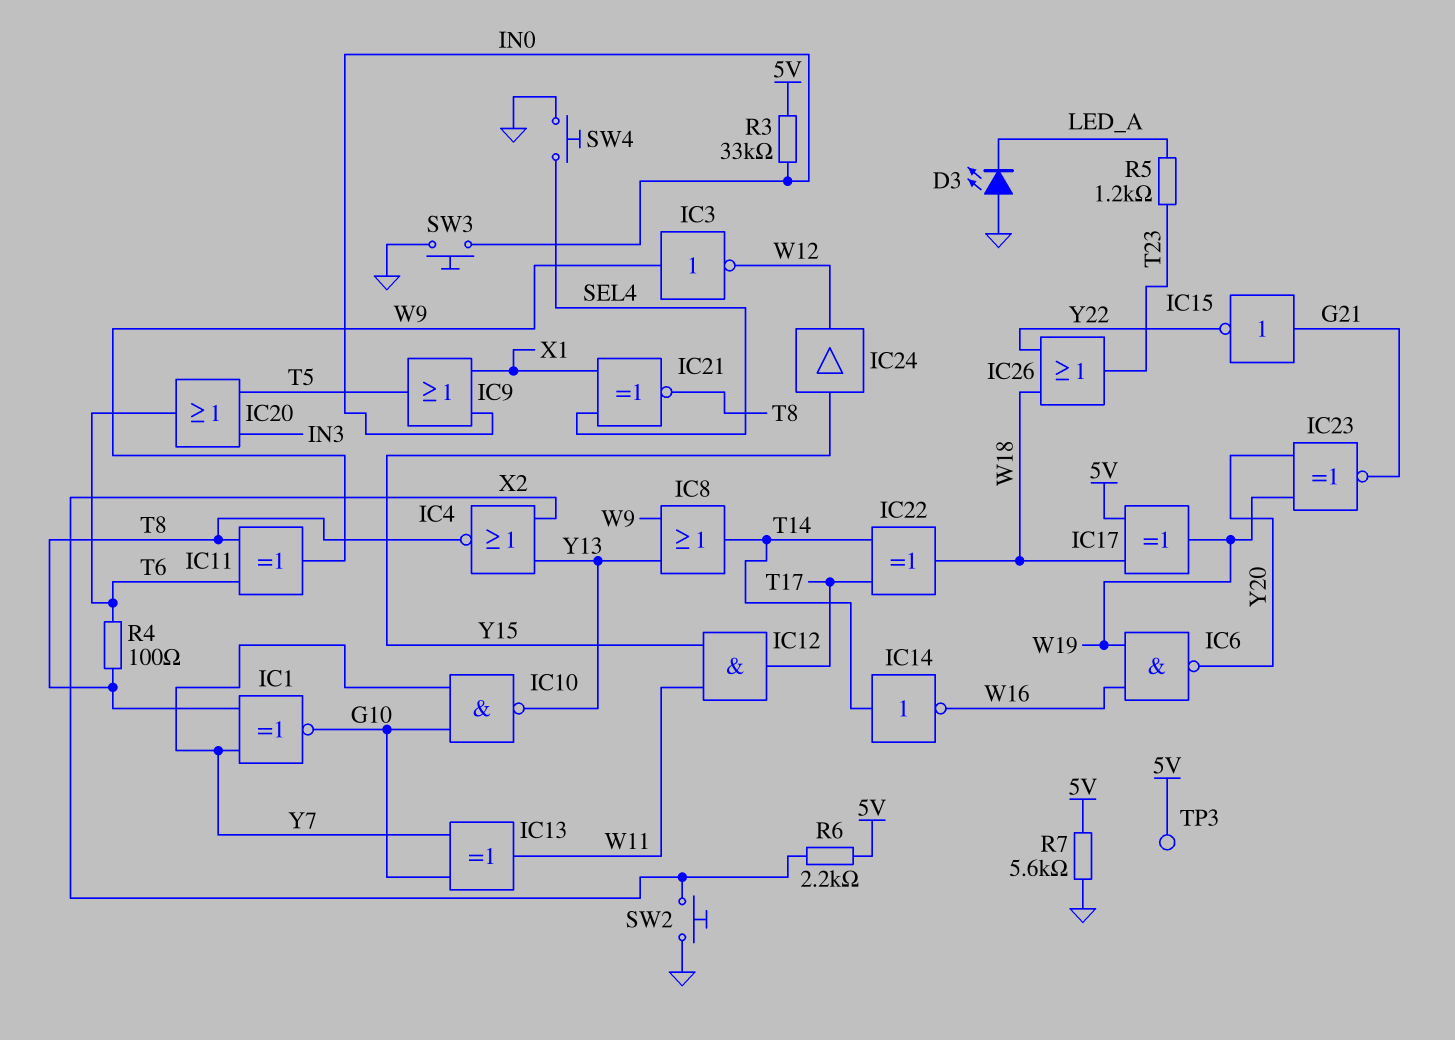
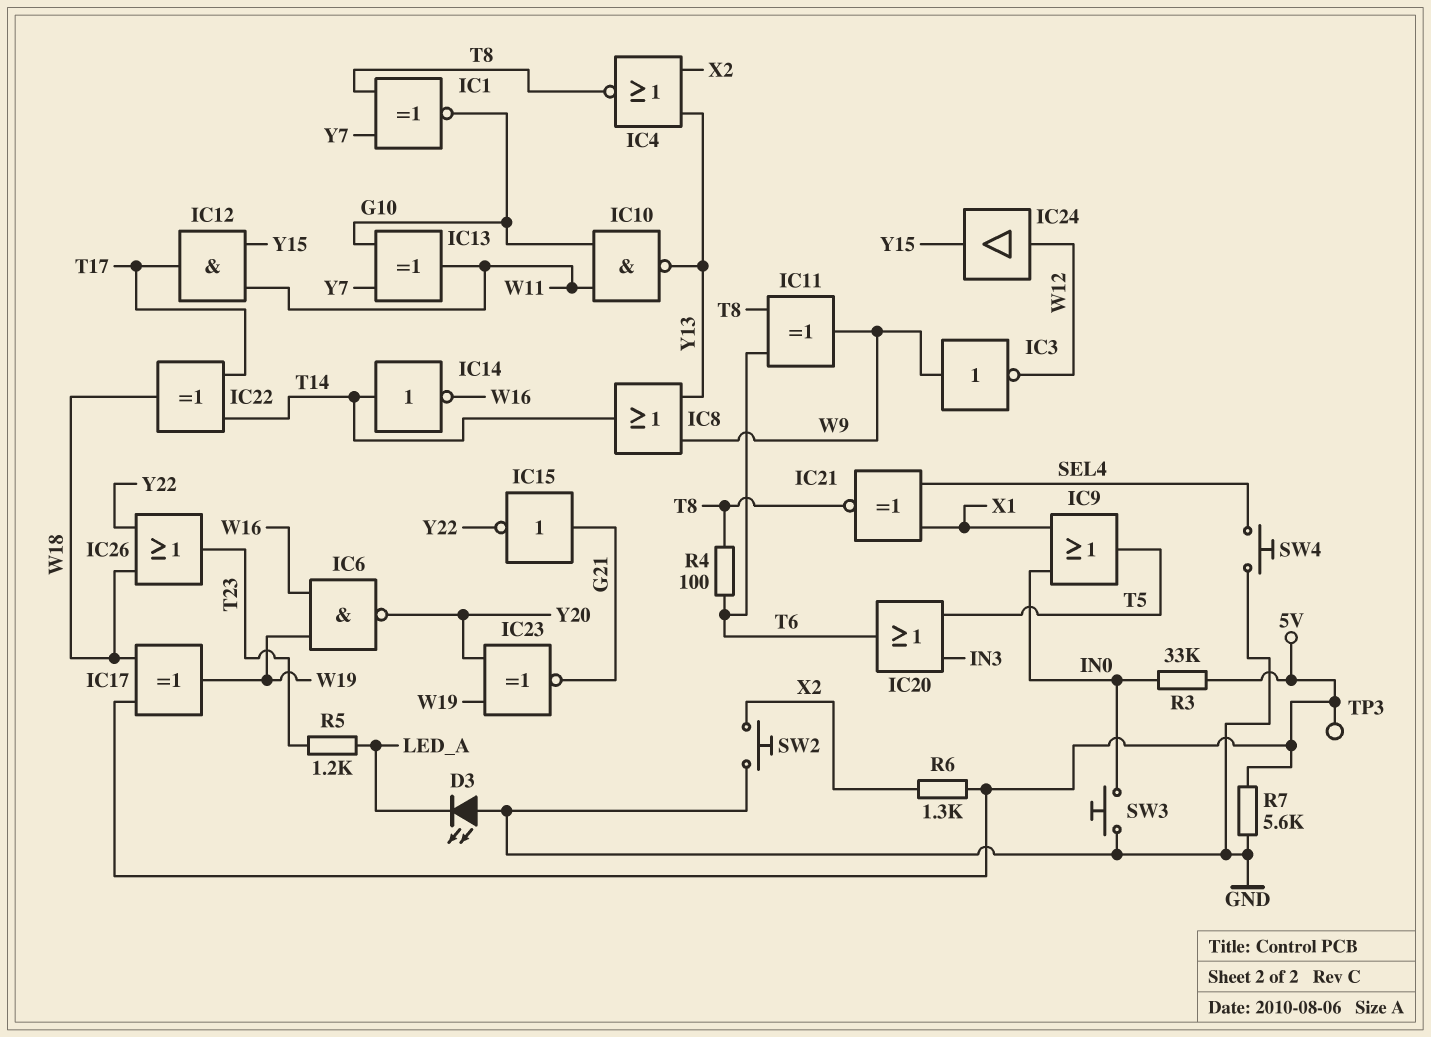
IC10: NAND (in G10, in Y7, out Y13) -> NAND (in G10, in W11, out Y13)
IC24: buffer (in Y15, out W12) -> buffer (in W12, out Y15)
R6: 2.2k (5V, X2) -> 1.3k (5V, X2)

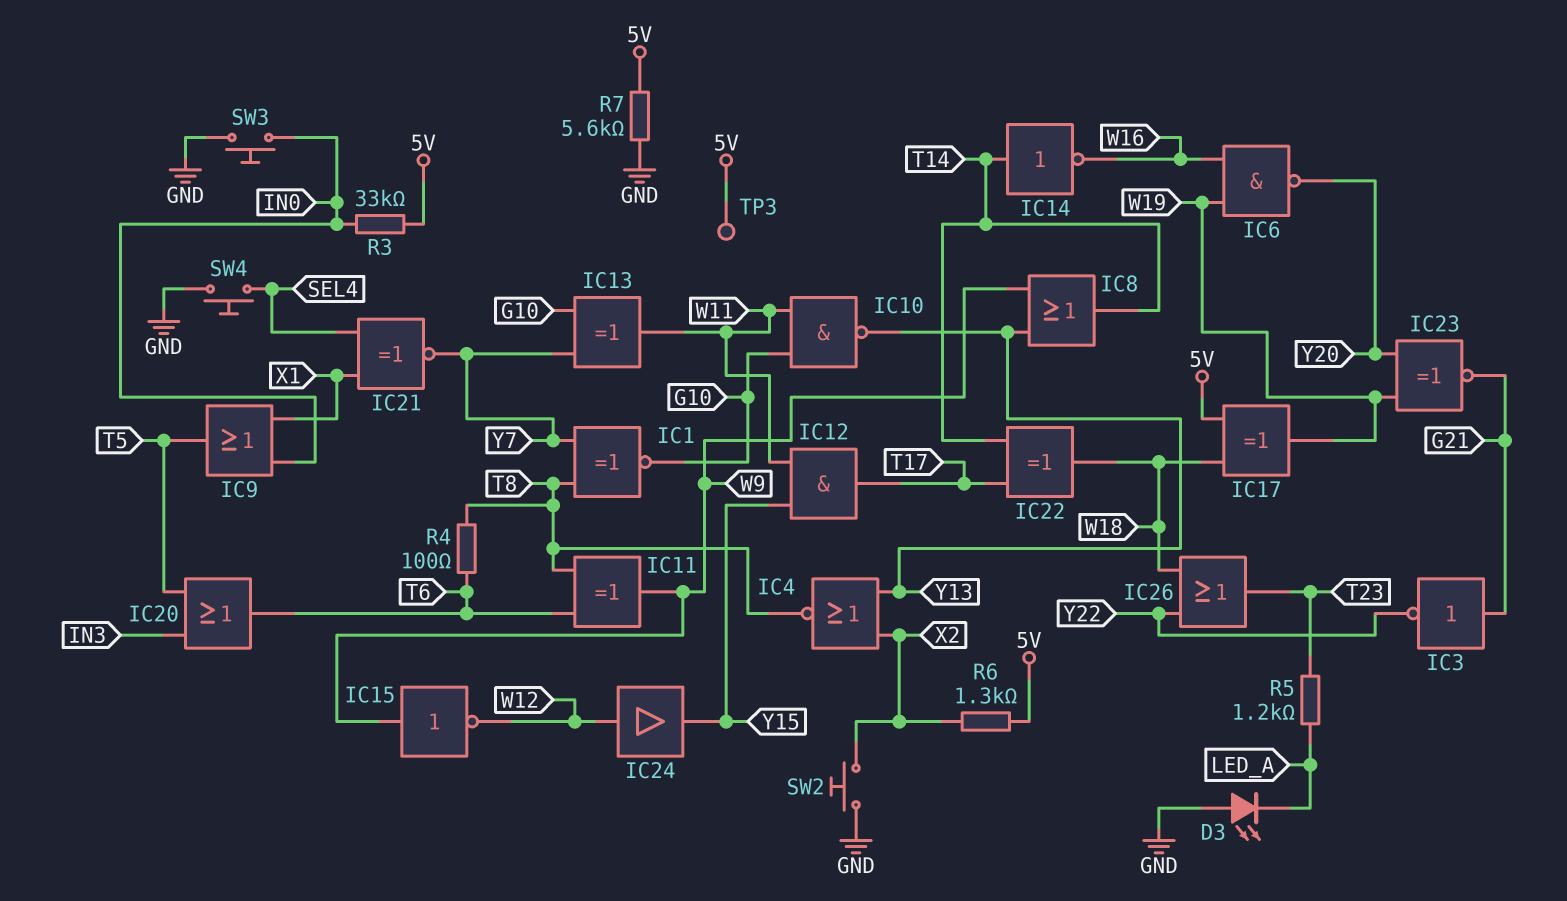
IC3: NOT (in W9, out W12) -> NOT (in G21, out Y22)
IC15: NOT (in G21, out Y22) -> NOT (in W9, out W12)
IC21: XNOR (in SEL4, in X1, out T8) -> XNOR (in SEL4, in X1, out Y7)

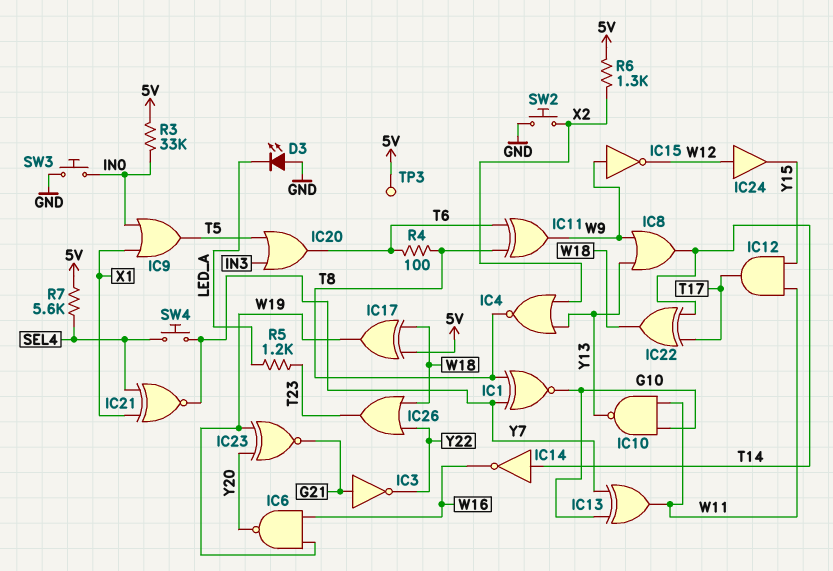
R7: 5.6k (5V, GND) -> 5.6k (5V, SEL4)
SW4: button (GND, SEL4) -> button (SEL4, Y7)

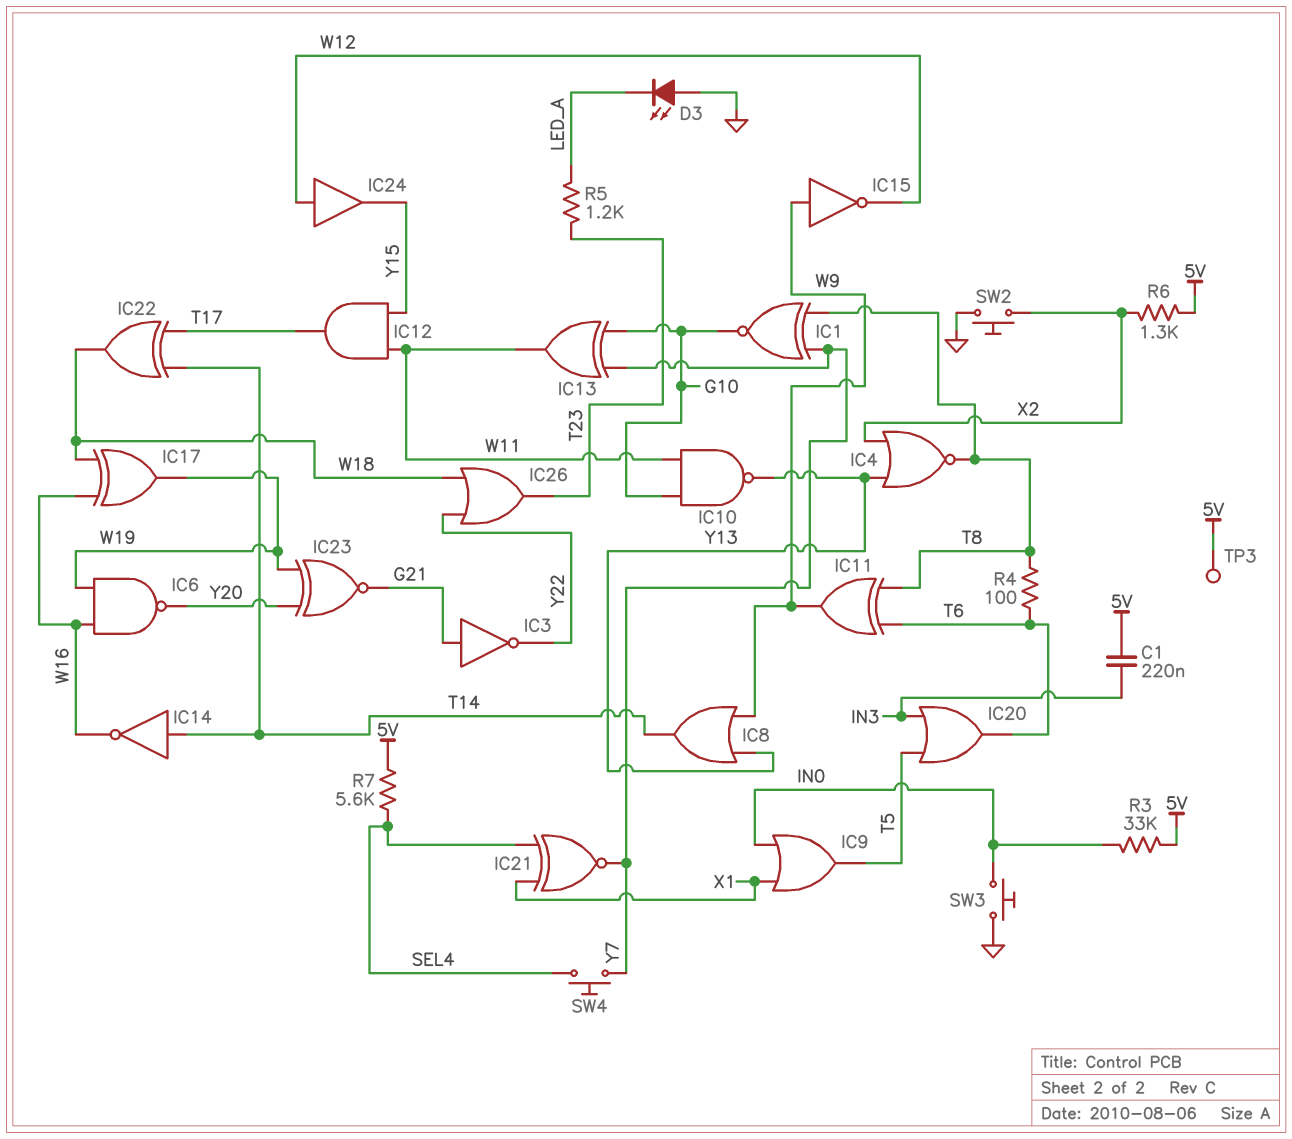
C1: none -> 220nF (5V, IN3)
IC17: XOR (in 5V, in W18, out W19) -> XOR (in W16, in W18, out W19)

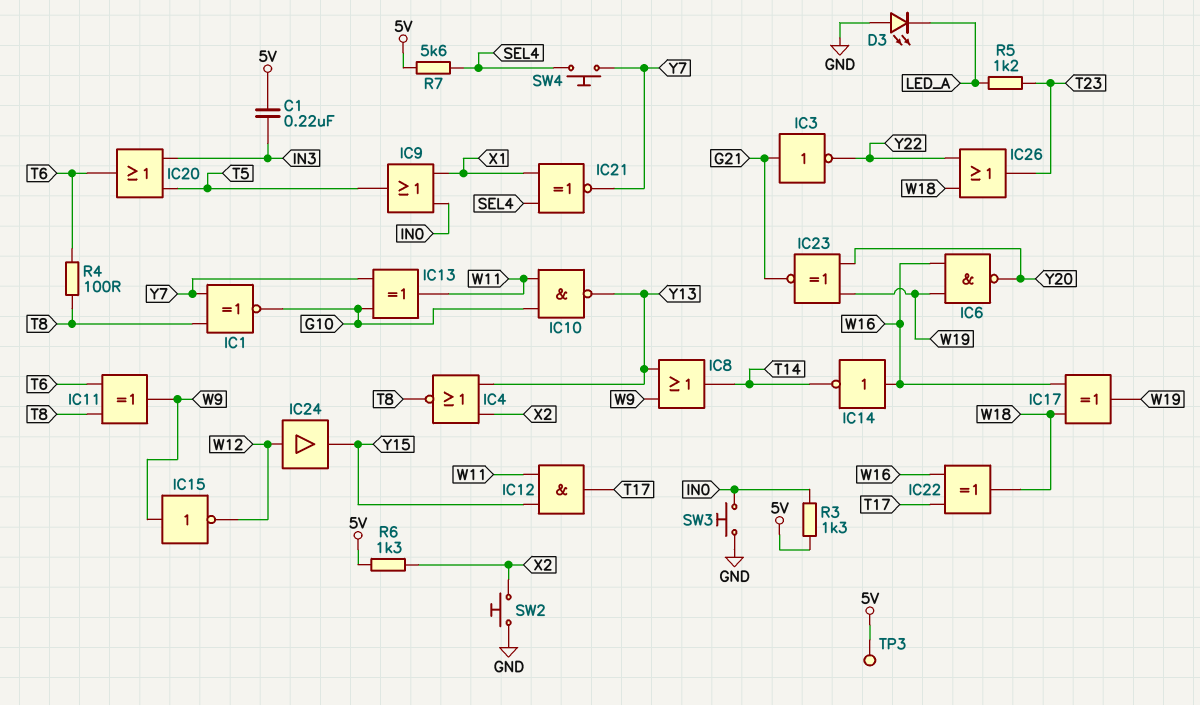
IC14: NOT (in T14, out W16) -> NOT (in W16, out T14)
IC22: XOR (in T14, in T17, out W18) -> XOR (in T17, in W16, out W18)
R3: 33k (5V, IN0) -> 1.3k (5V, IN0)

